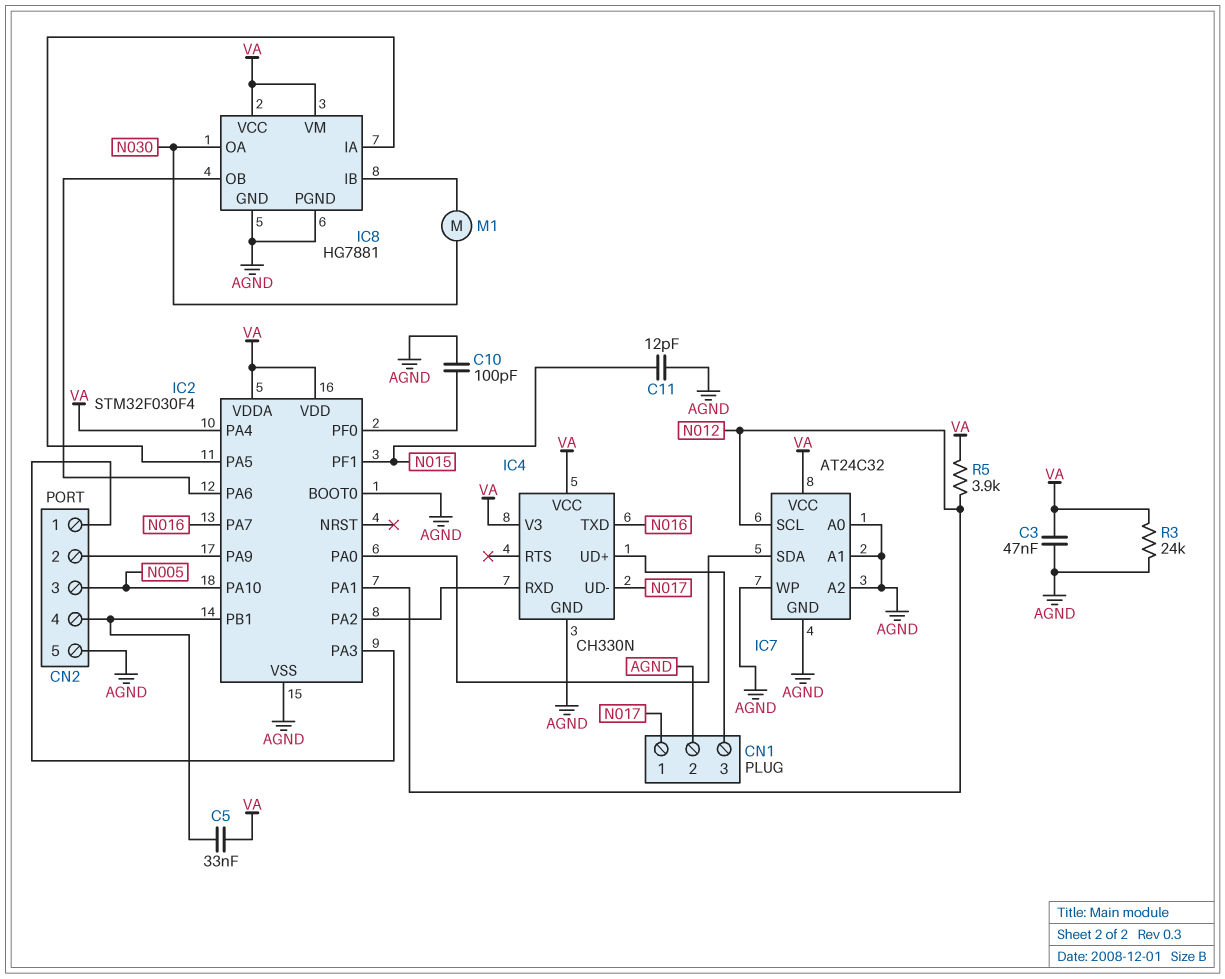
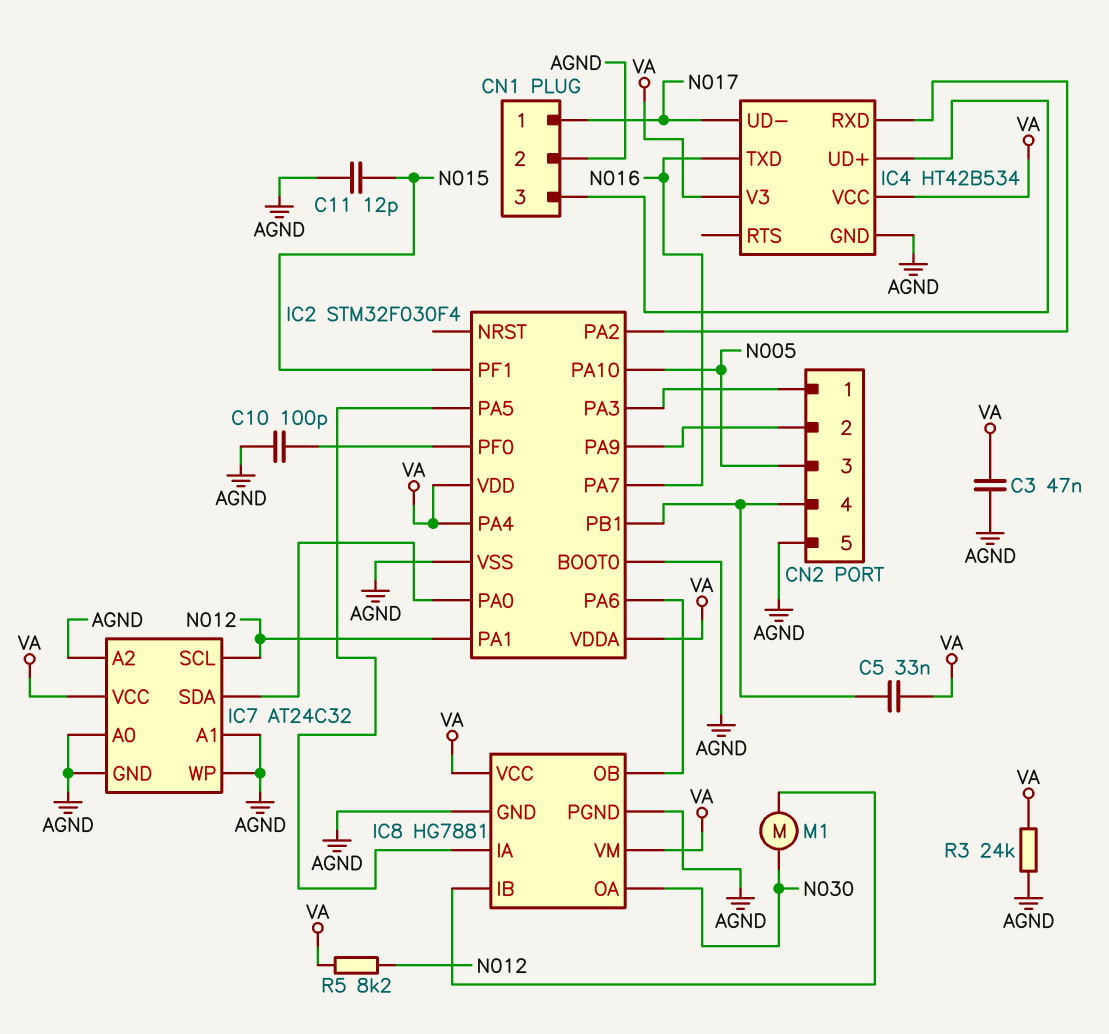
IC4: CH330N -> HT42B534
R5: 3.9k (N012, VA) -> 8.2k (N012, VA)

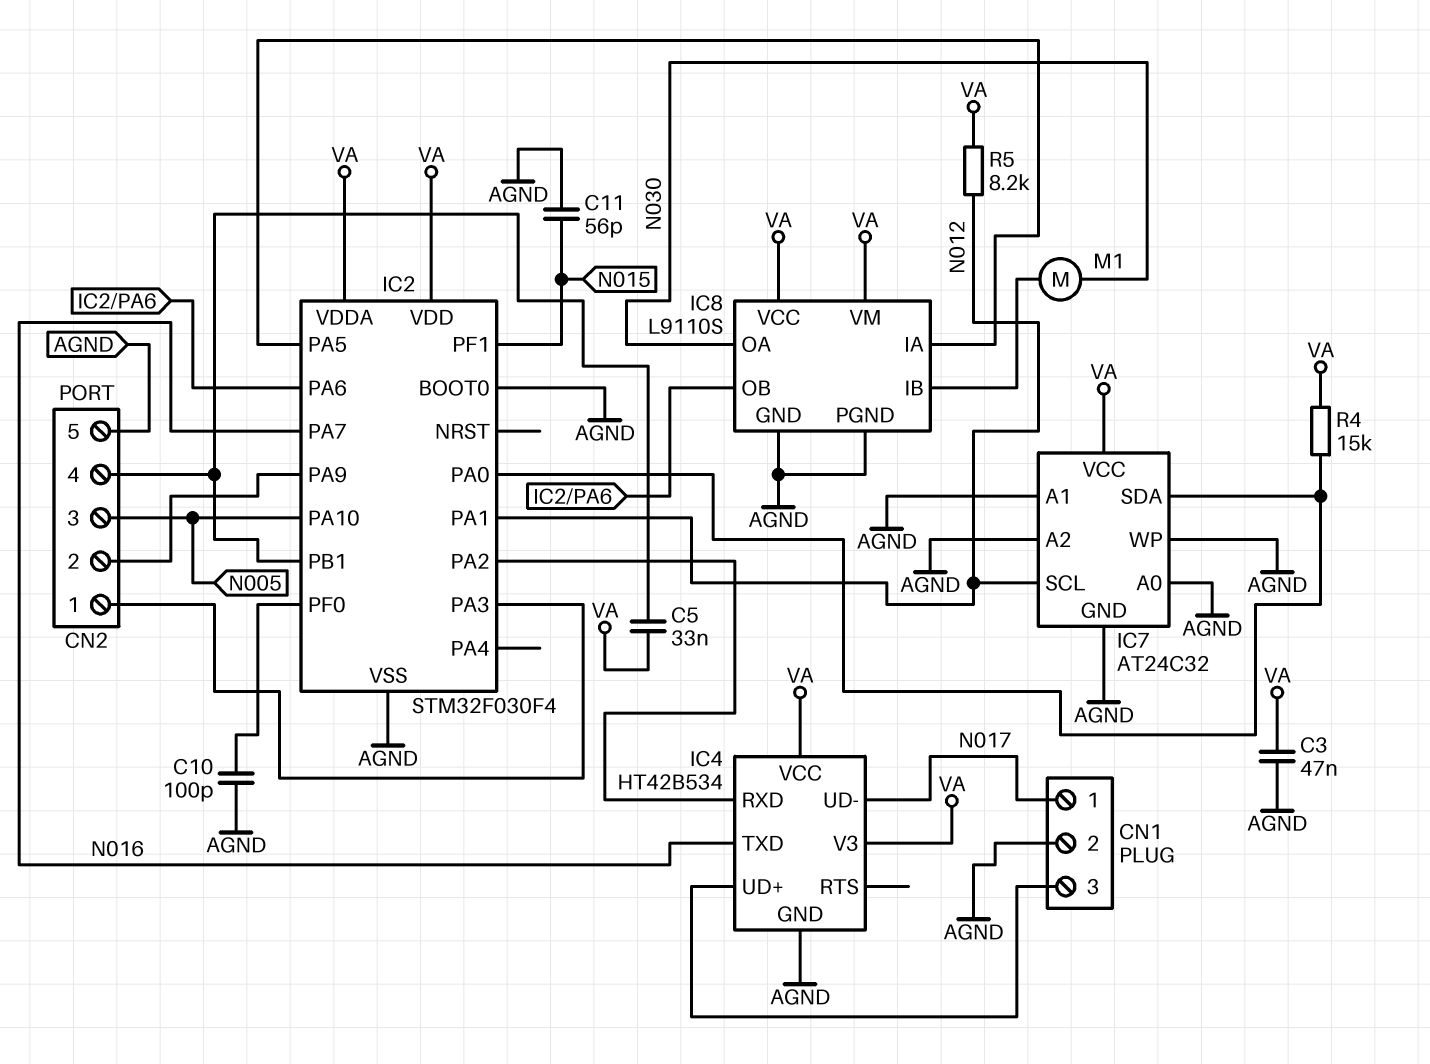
C11: 12pF (AGND, N015) -> 56pF (AGND, N015)
IC2 pin PA4: VA -> none
IC8: HG7881 -> L9110S
R3: 24k (AGND, VA) -> none
R4: none -> 15k (IC2/PA0, VA)

